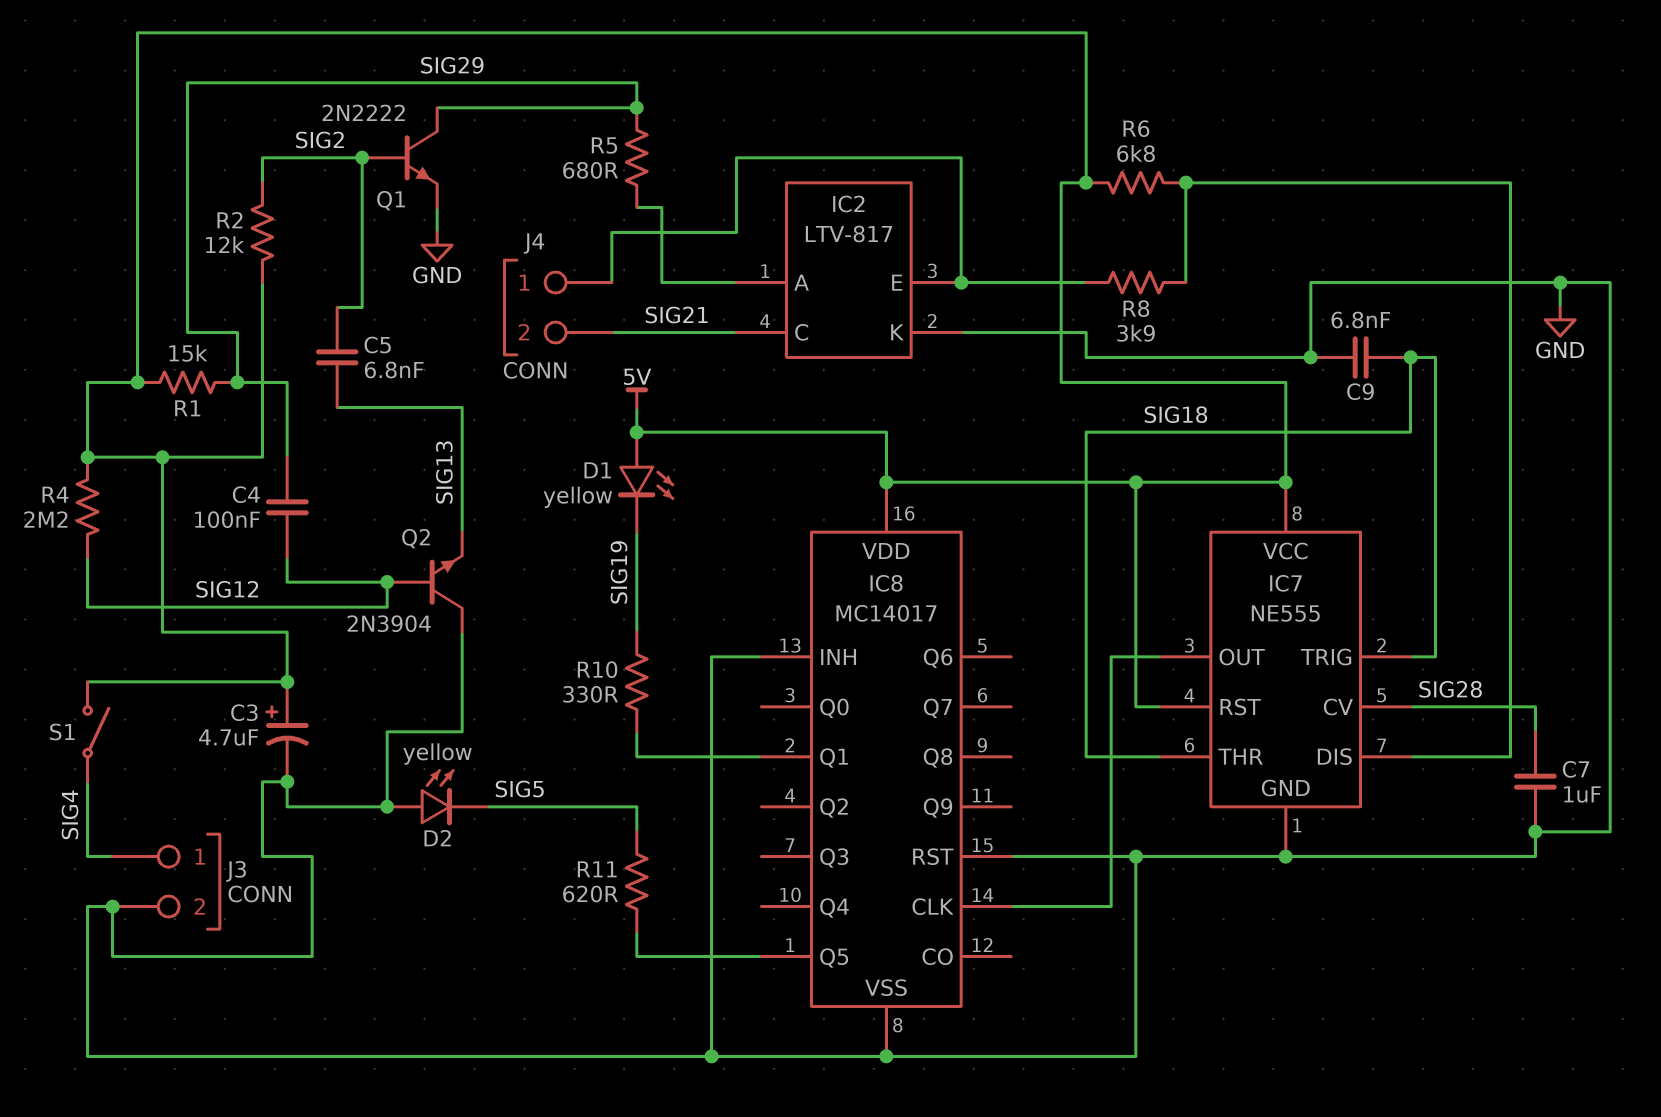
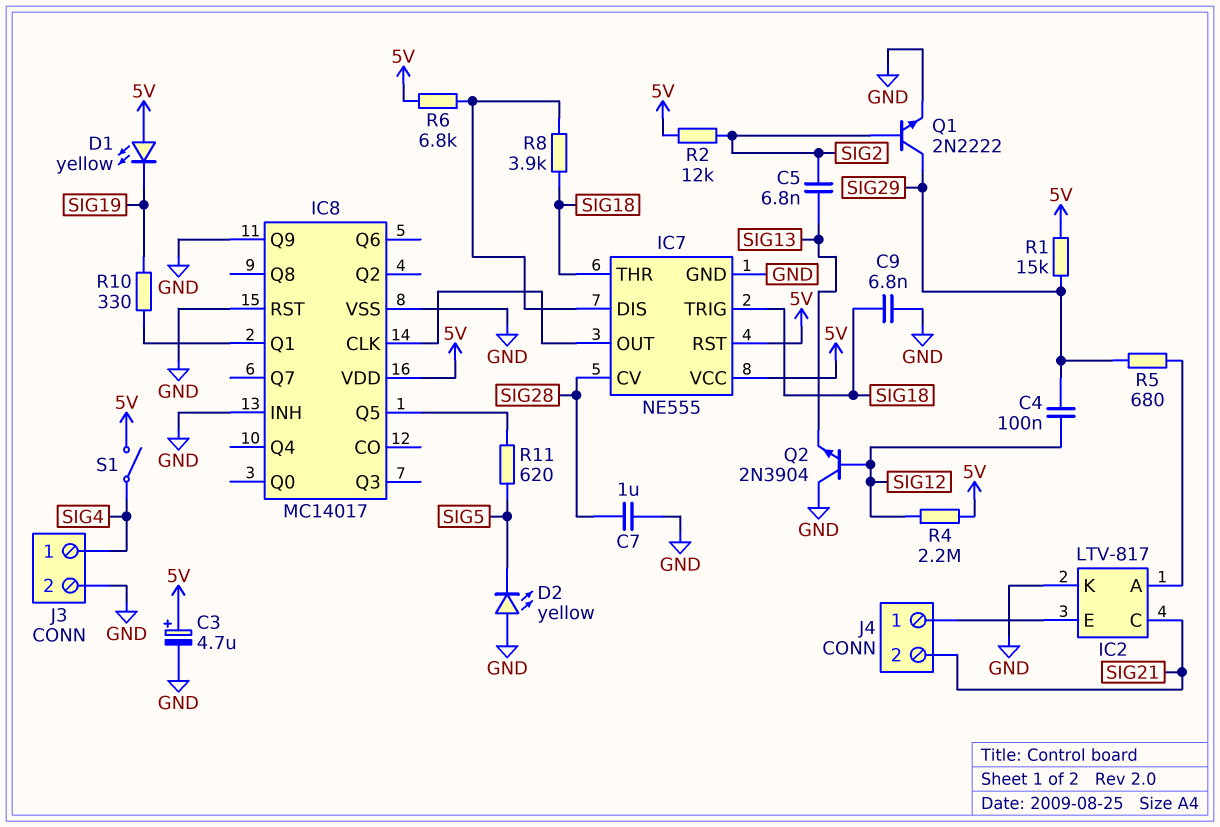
IC8 pin Q9: none -> GND
R8: 3.9k (IC2/E, IC7/DIS) -> 3.9k (IC7/DIS, SIG18)

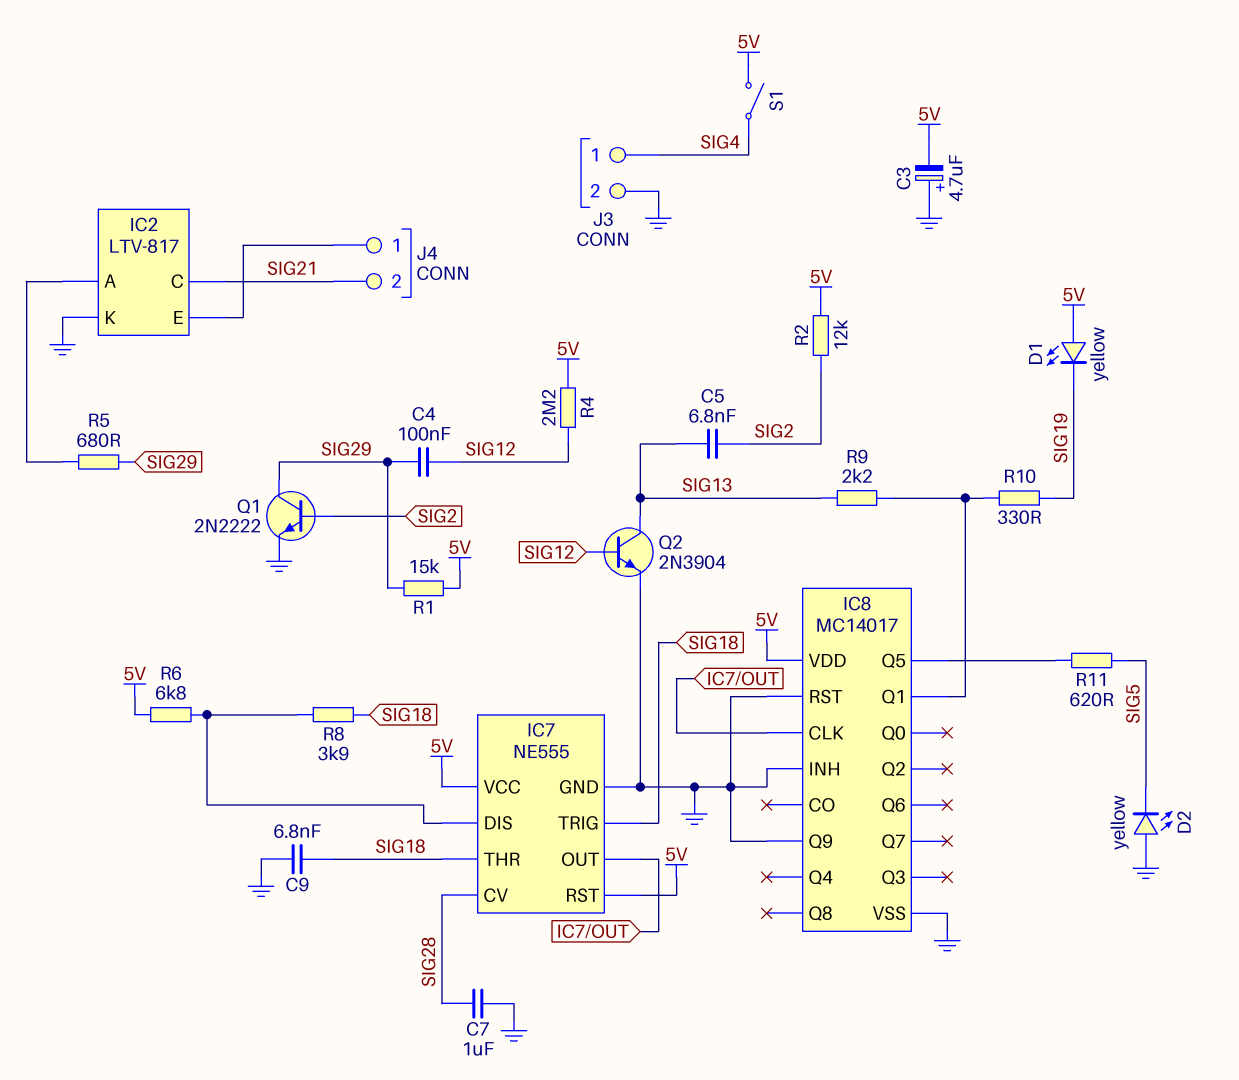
C3: 4.7uF (plus 5V, minus GND) -> 4.7uF (plus GND, minus 5V)
Q2: NPN 2N3904 (B SIG12, C GND, E SIG13) -> NPN 2N3904 (B SIG12, C SIG13, E GND)
R9: none -> 2.2k (IC8/Q1, SIG13)

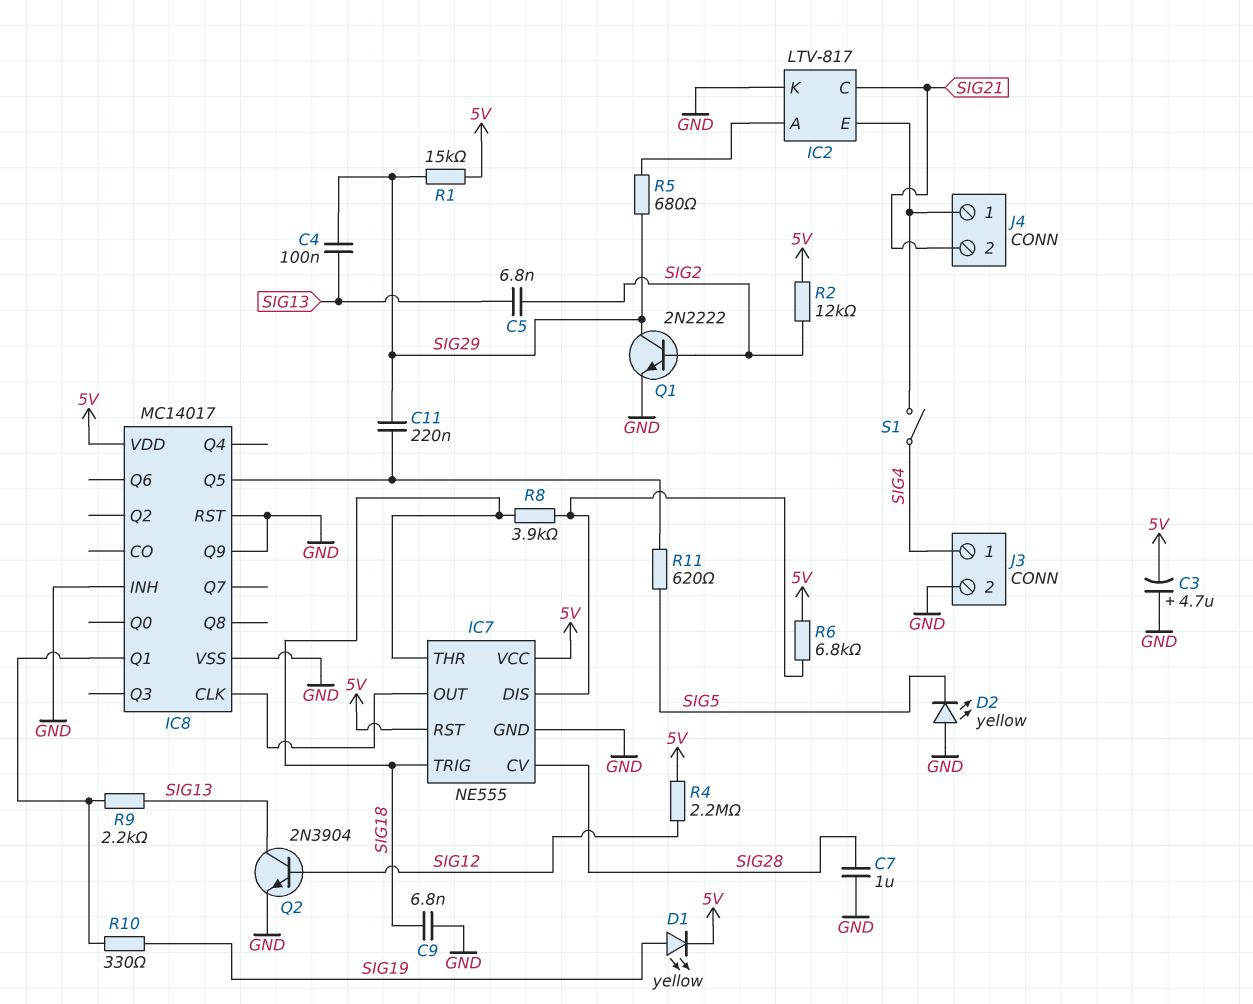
C4: 100nF (SIG12, SIG29) -> 100nF (SIG13, SIG29)
C11: none -> 220nF (IC8/Q5, SIG29)
D1: LED yellow (A 5V, K SIG19) -> LED yellow (A SIG19, K 5V)
S1: switch (5V, SIG4) -> switch (IC2/E, SIG4)

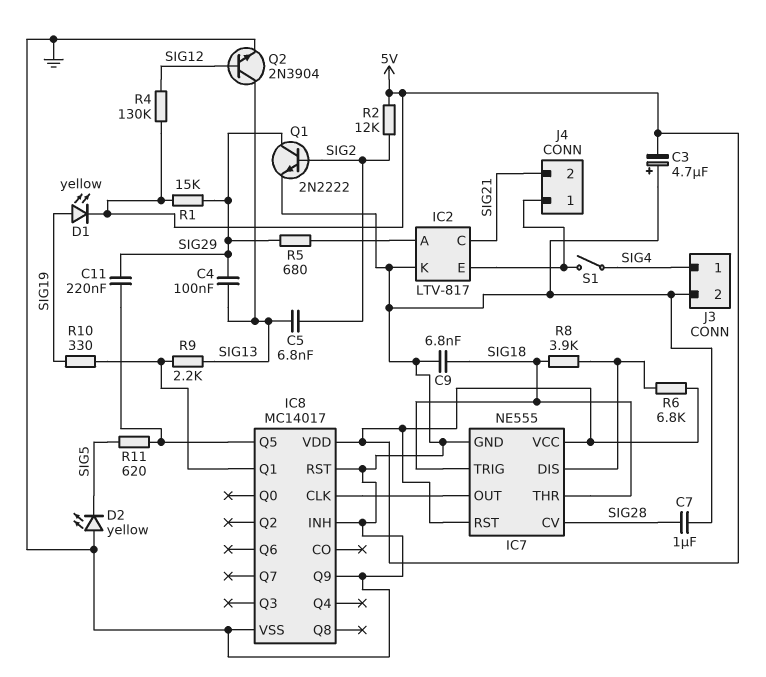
R4: 2.2M (5V, SIG12) -> 130k (5V, SIG12)

